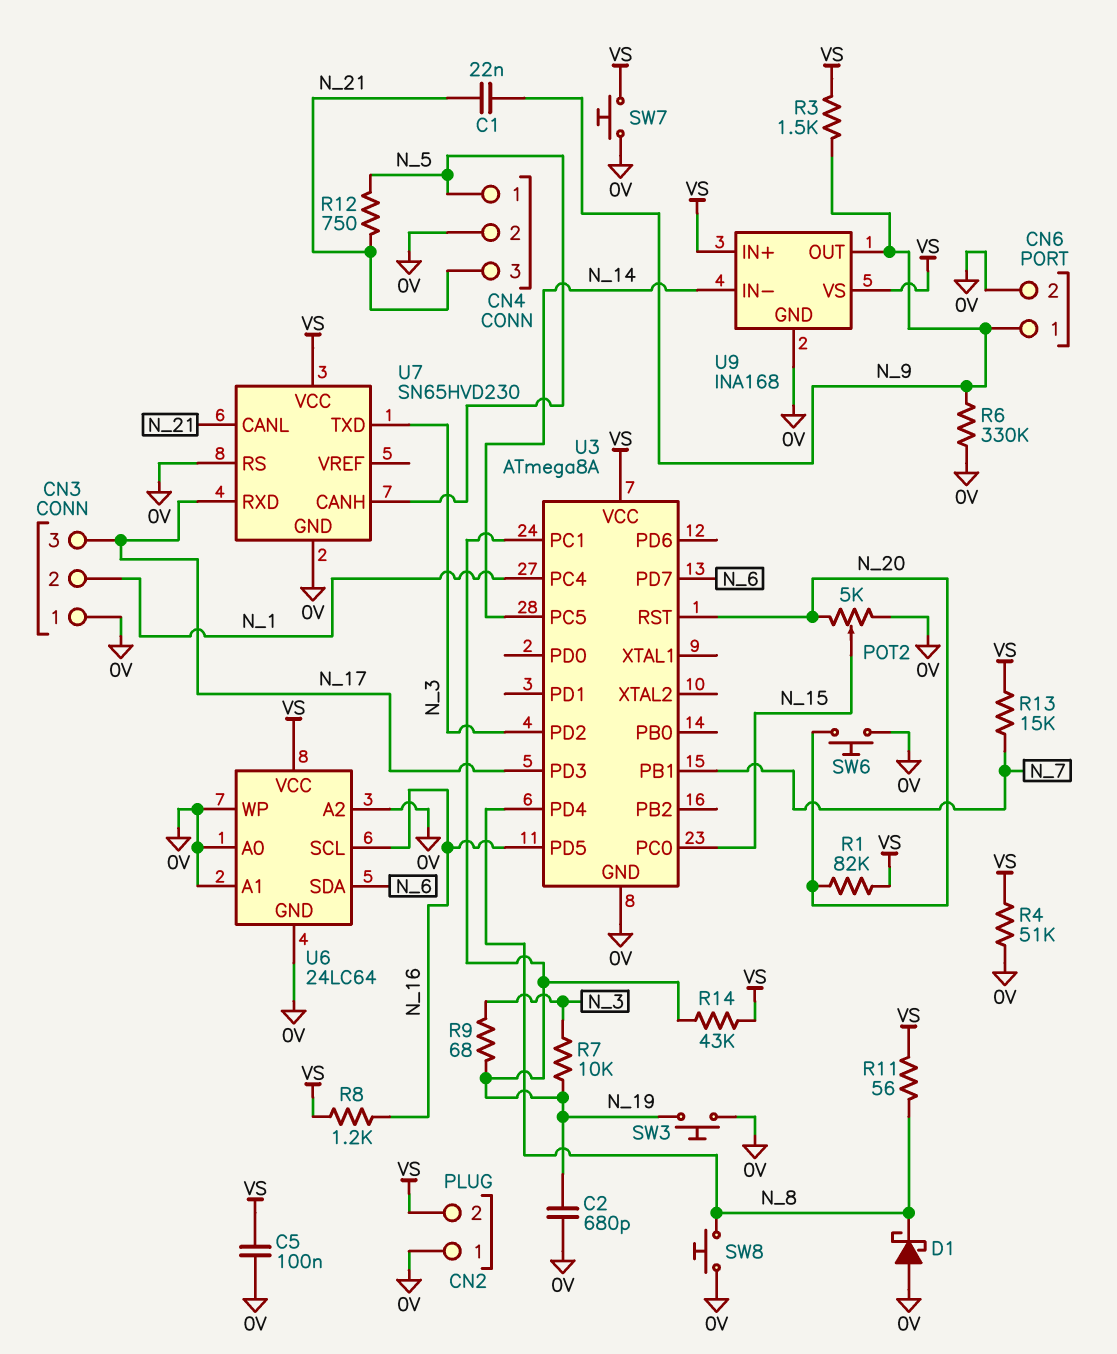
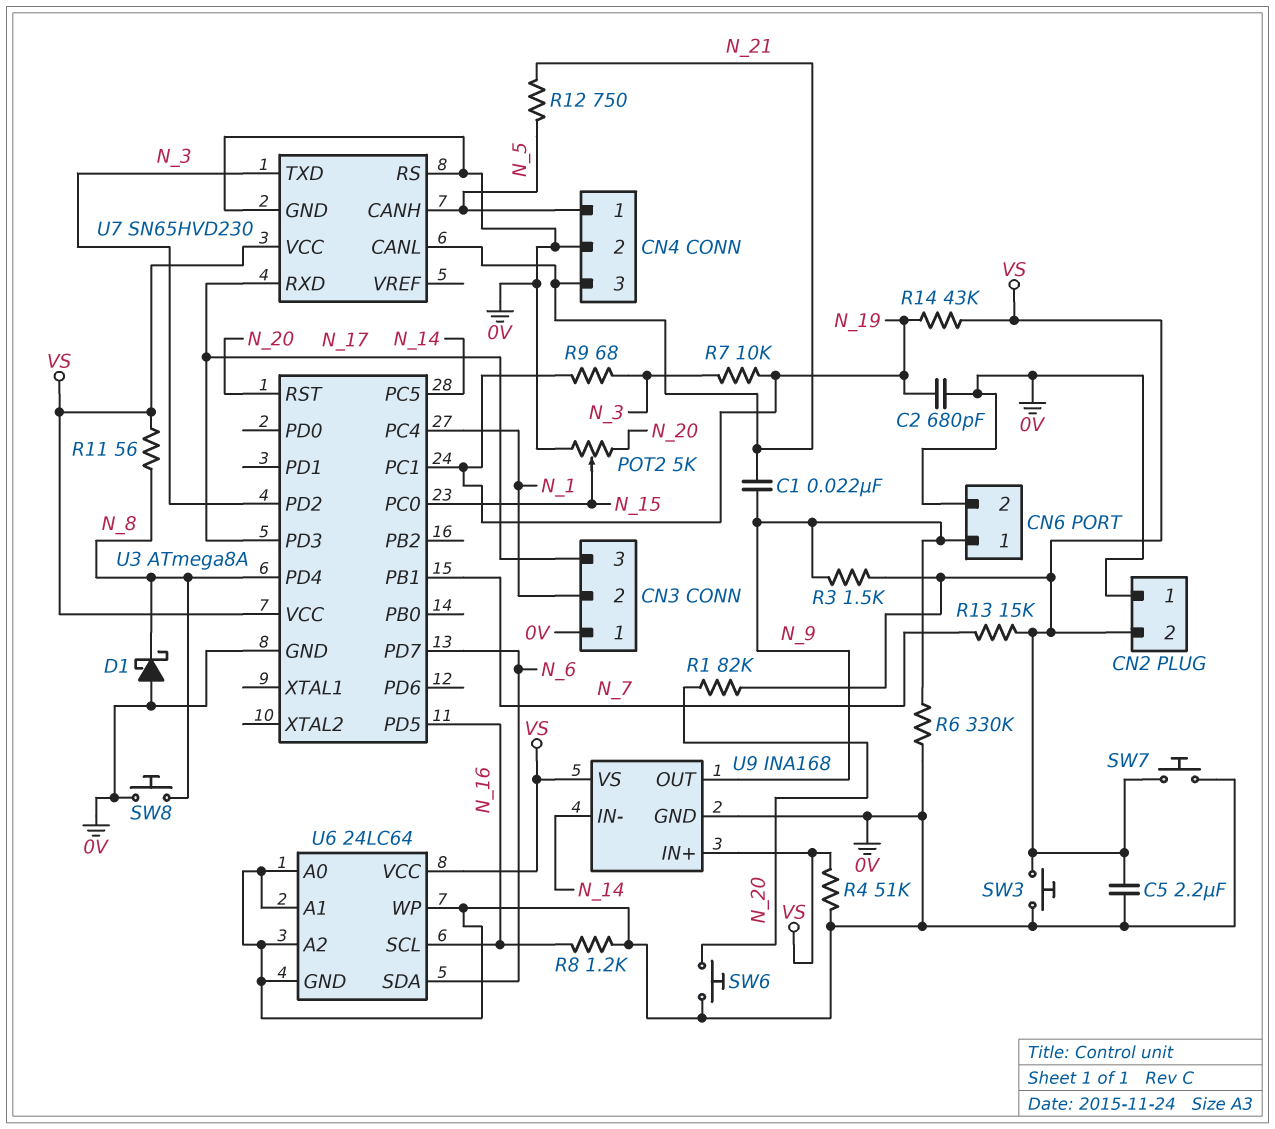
C5: 100nF (0V, VS) -> 2.2uF (0V, VS)
R8: 1.2k (N_16, VS) -> 1.2k (0V, N_16)
SW3: button (0V, N_19) -> button (0V, VS)

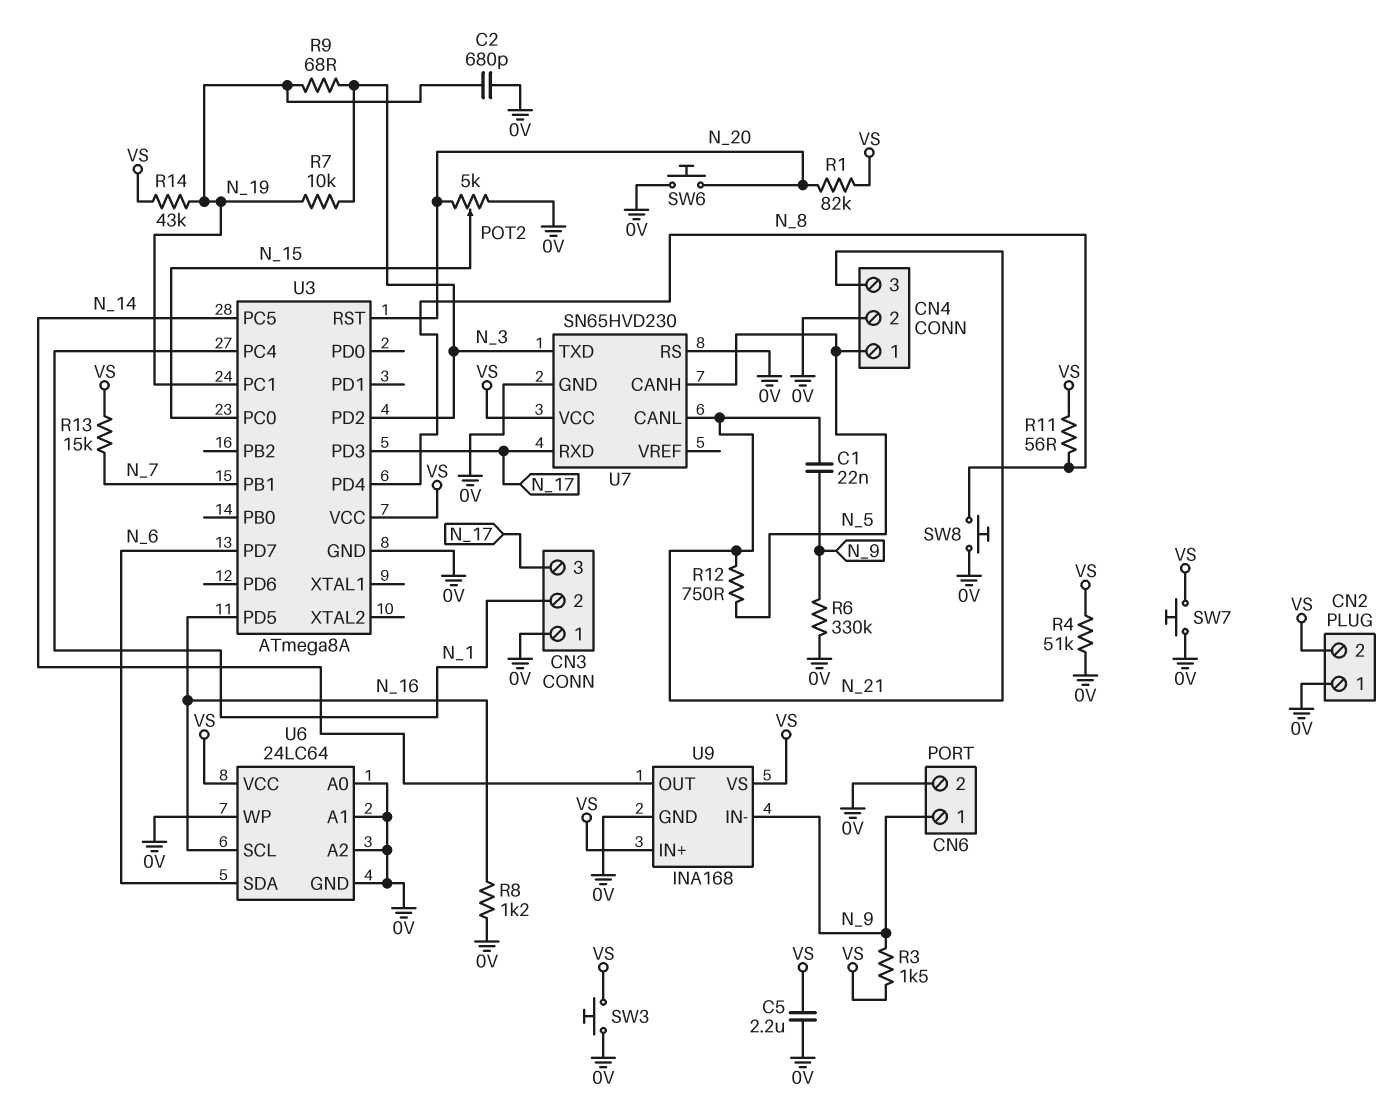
D1: schottky (A 0V, K N_8) -> none
U9 pin IN-: N_14 -> N_9
U9 pin OUT: N_9 -> N_14

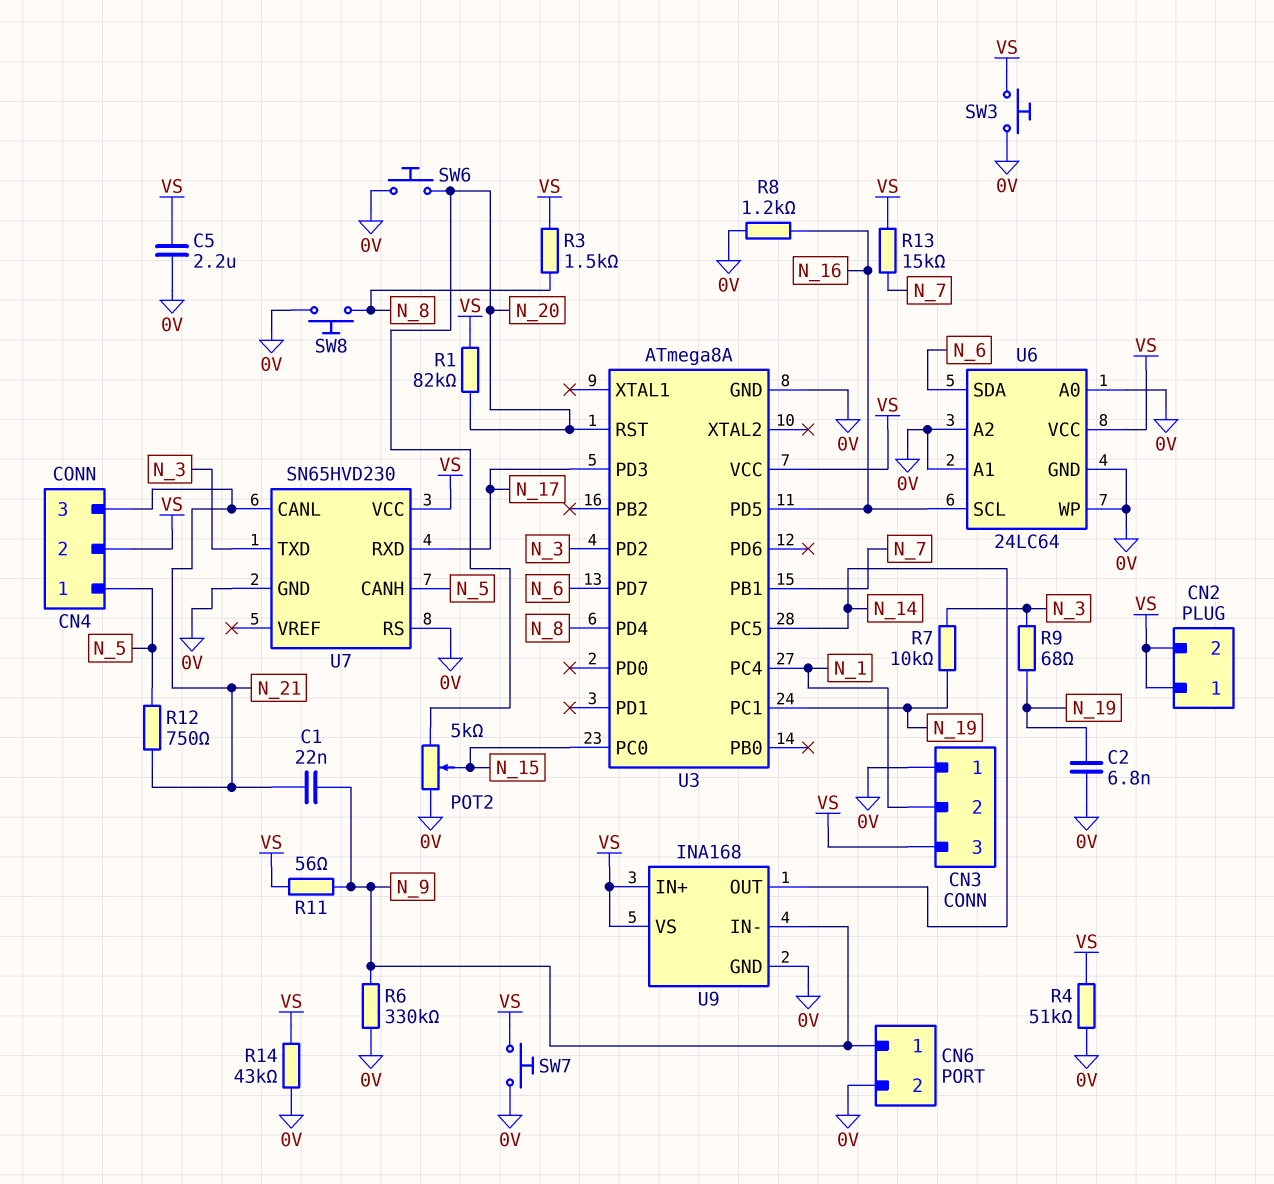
C2: 680pF (0V, N_19) -> 6.8nF (0V, N_19)
CN2 pin 1: 0V -> VS
CN3 pin 3: N_17 -> VS
CN4 pin 2: 0V -> VS
R3: 1.5k (N_9, VS) -> 1.5k (N_8, VS)
R11: 56 (N_8, VS) -> 56 (N_9, VS)
R14: 43k (N_19, VS) -> 43k (0V, VS)

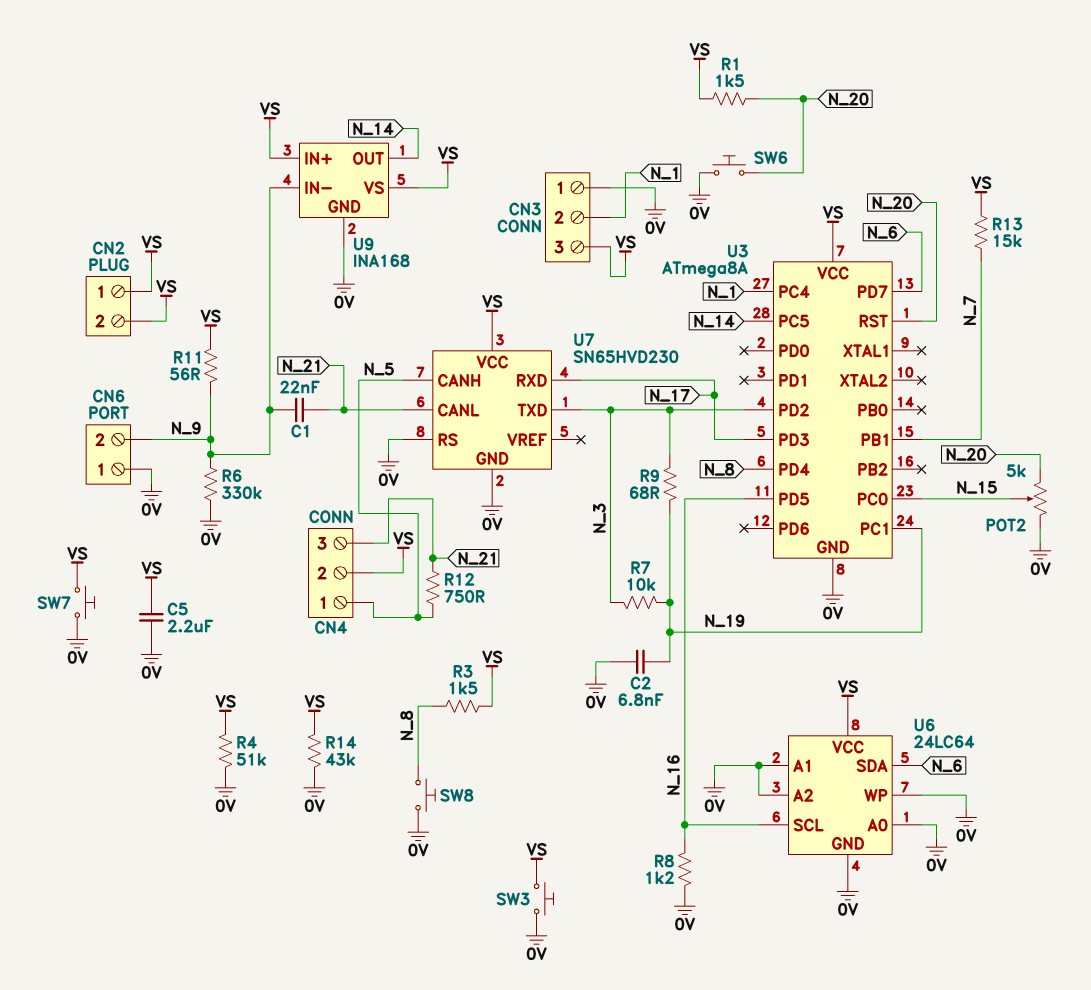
CN6 pin 1: N_9 -> 0V
CN6 pin 2: 0V -> N_9
R1: 82k (N_20, VS) -> 1.5k (N_20, VS)

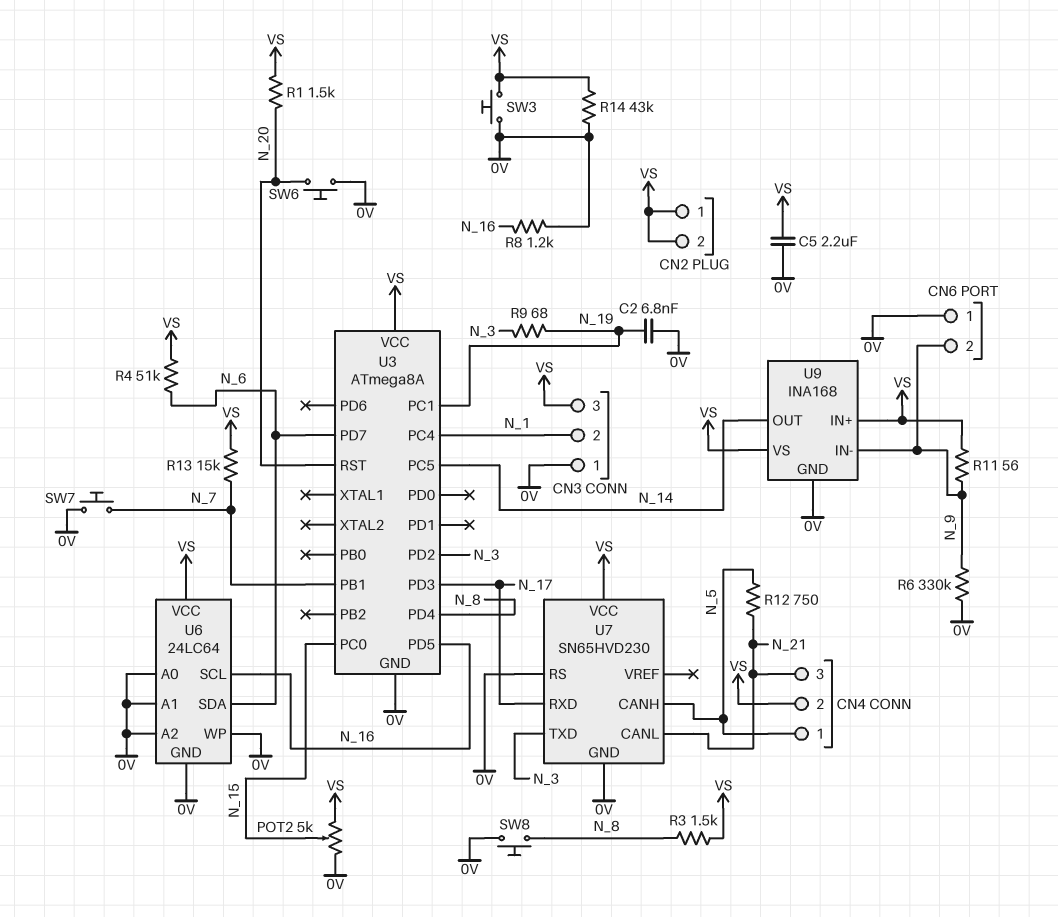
C1: 22nF (N_9, N_21) -> none
POT2: 5k (0V, N_20, wiper N_15) -> 5k (0V, VS, wiper N_15)
R4: 51k (0V, VS) -> 51k (N_6, VS)
R7: 10k (N_3, N_19) -> none
SW7: button (0V, VS) -> button (0V, N_7)

